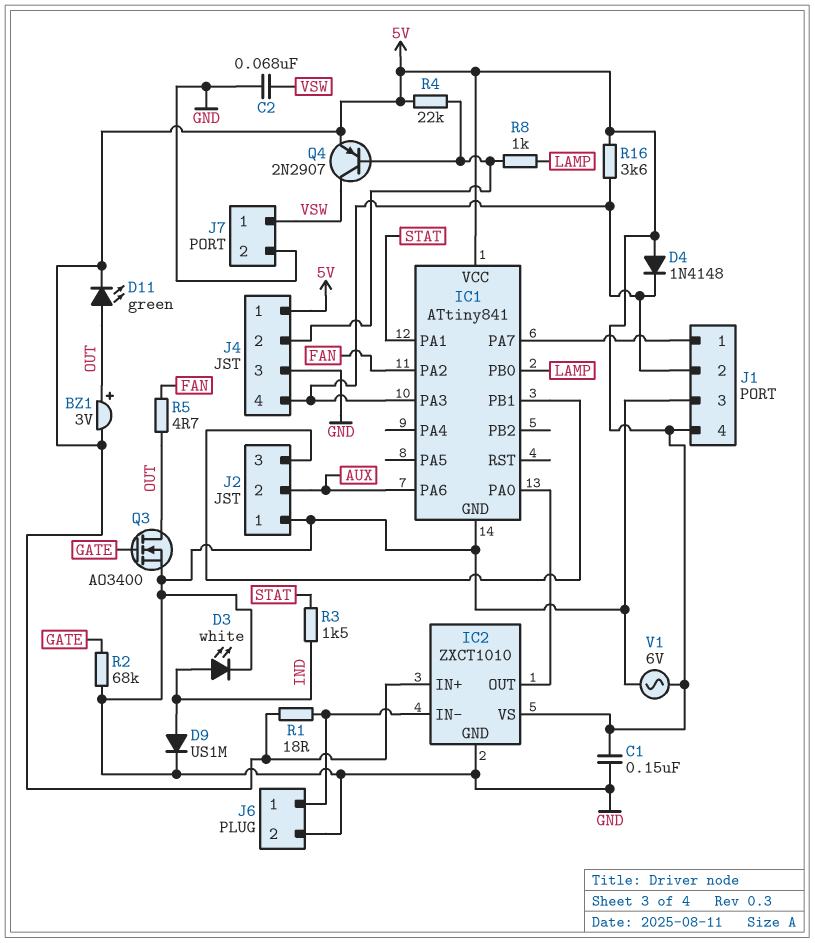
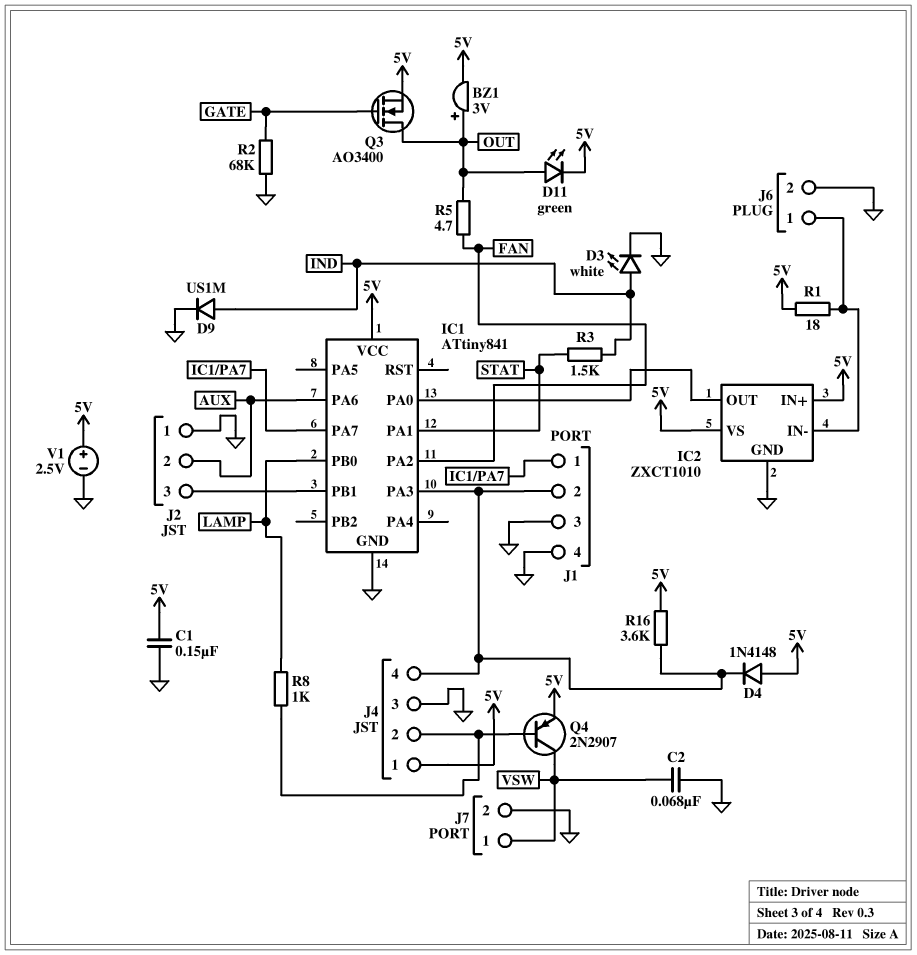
J1 pin 4: 5V -> GND
Q3: NMOS AO3400 (G GATE, D OUT, S GND) -> NMOS AO3400 (G GATE, D OUT, S 5V)
R4: 22k (5V, J4/2) -> none
V1: AC 6V (5V, GND) -> 2.5V (plus 5V, minus GND)

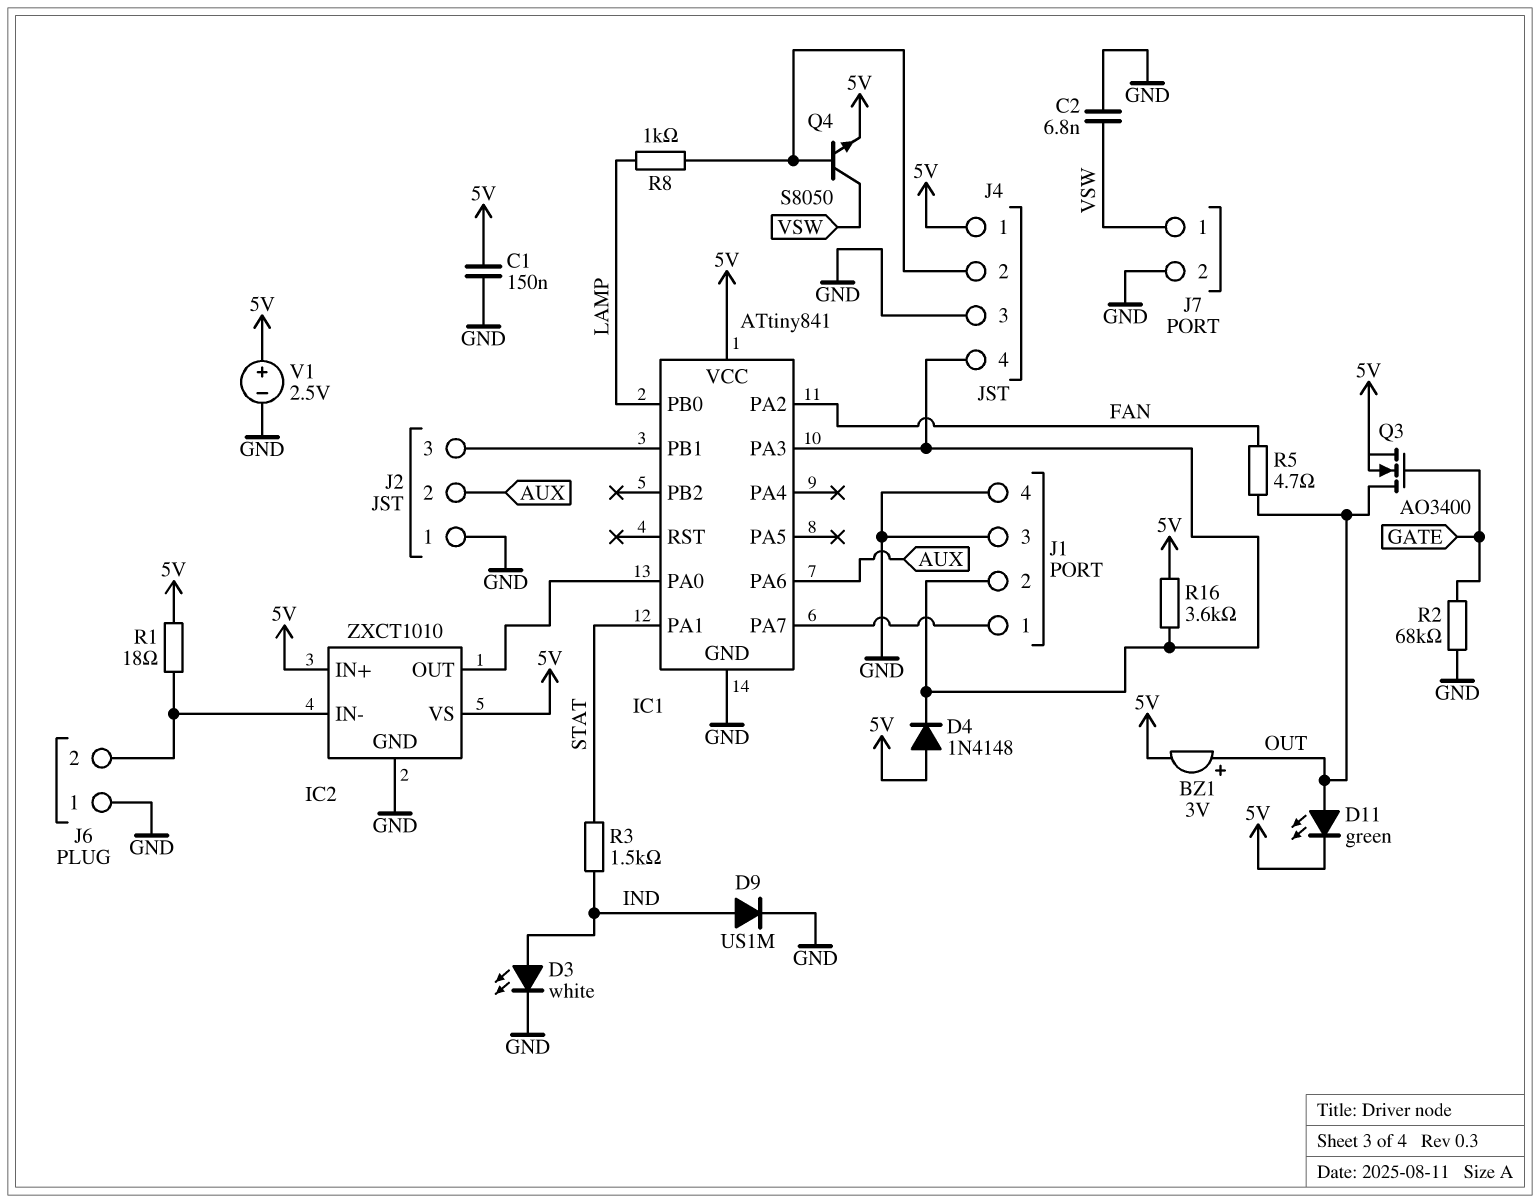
C2: 68nF (GND, VSW) -> 6.8nF (GND, VSW)
J6 pin 1: IC2/IN- -> GND
J6 pin 2: GND -> IC2/IN-
Q4: PNP 2N2907 (B J4/2, C VSW, E 5V) -> NPN S8050 (B J4/2, C VSW, E 5V)

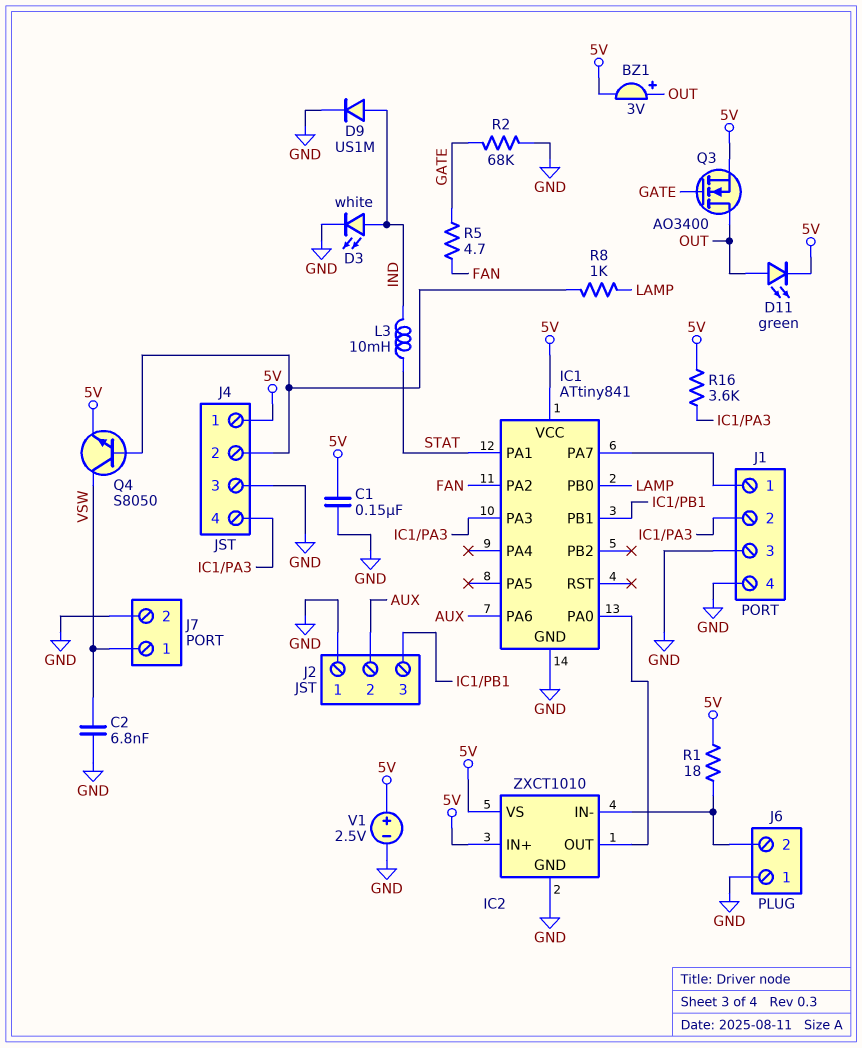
D4: diode 1N4148 (A 5V, K IC1/PA3) -> none
L3: none -> 10mH (IND, STAT)
R3: 1.5k (IND, STAT) -> none
R5: 4.7 (FAN, OUT) -> 4.7 (FAN, GATE)

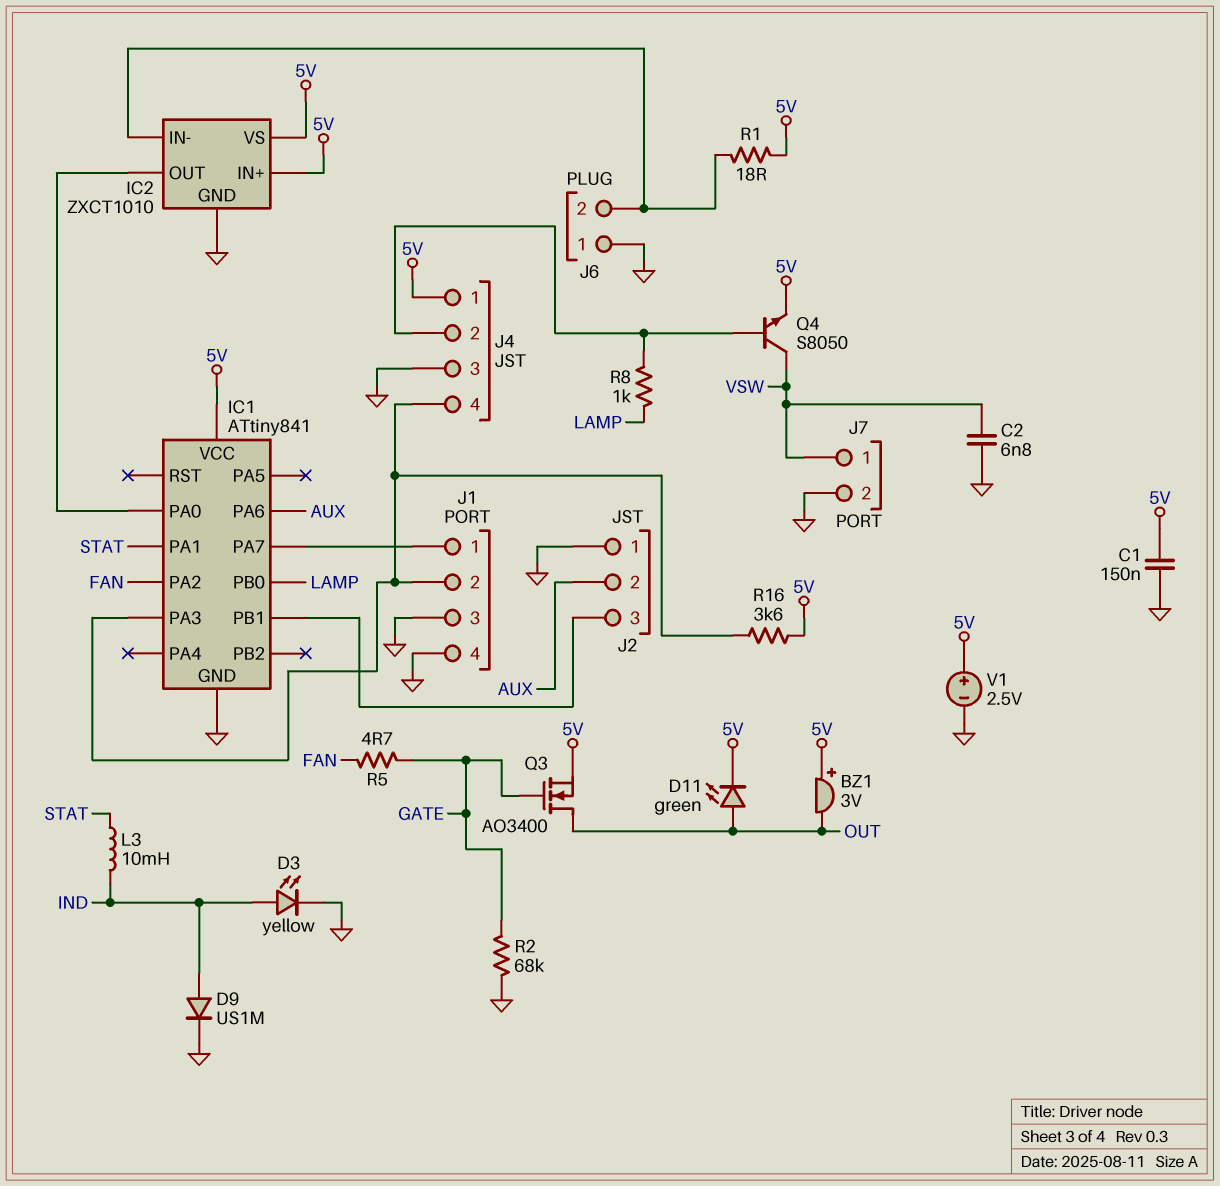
BZ1: buzzer 3V (plus OUT, minus 5V) -> buzzer 3V (plus 5V, minus OUT)
D3: LED white (A IND, K GND) -> LED yellow (A IND, K GND)

